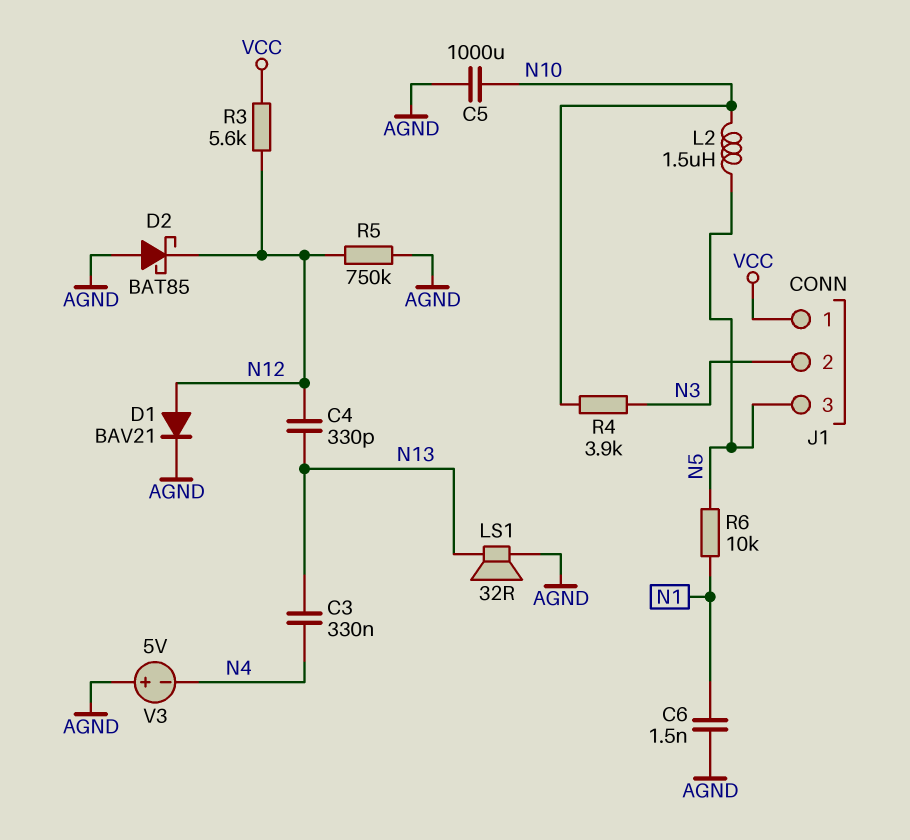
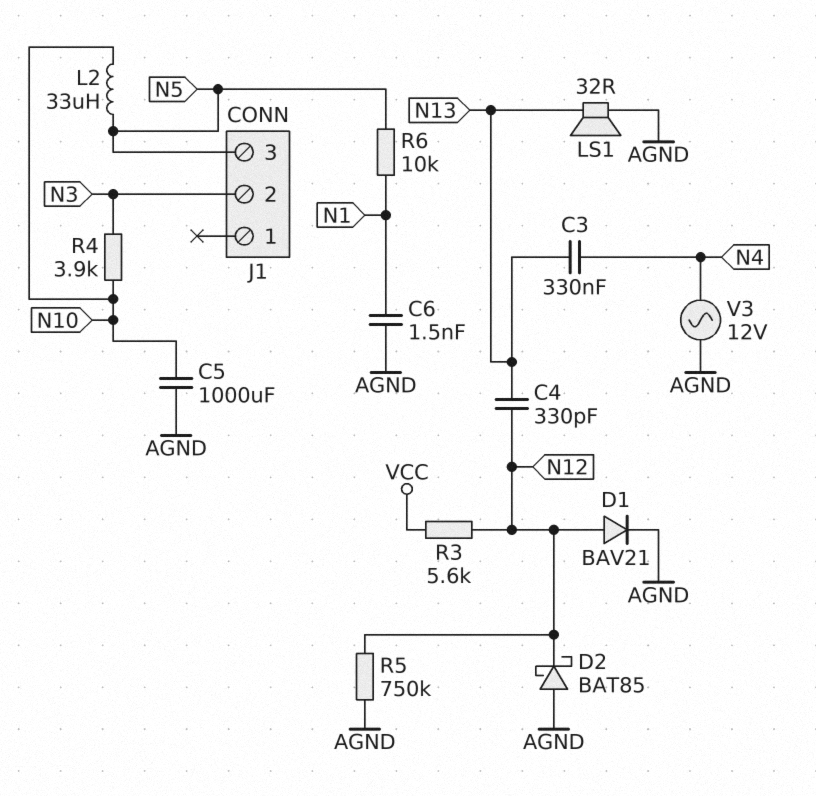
J1 pin 1: VCC -> none
L2: 1.5uH (N5, N10) -> 33uH (N5, N10)
V3: 5V (plus AGND, minus N4) -> AC 12V (AGND, N4)

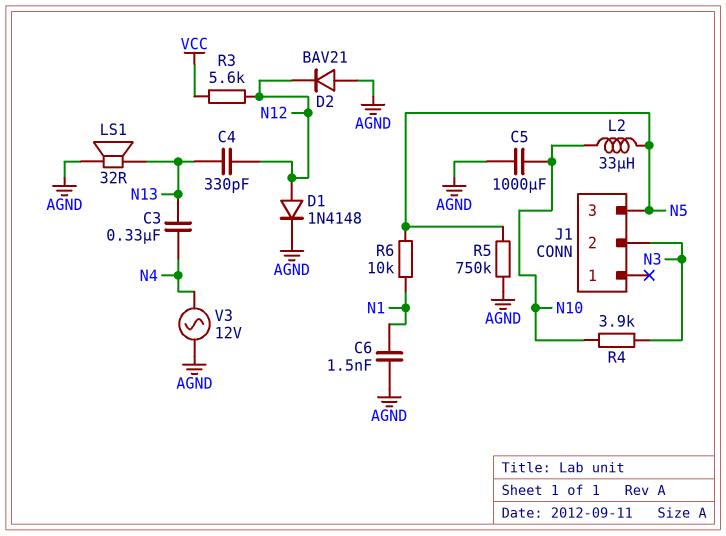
D1: diode BAV21 (A N12, K AGND) -> diode 1N4148 (A N12, K AGND)
D2: schottky BAT85 (A AGND, K N12) -> diode BAV21 (A AGND, K N12)
R5: 750k (AGND, N12) -> 750k (AGND, N5)

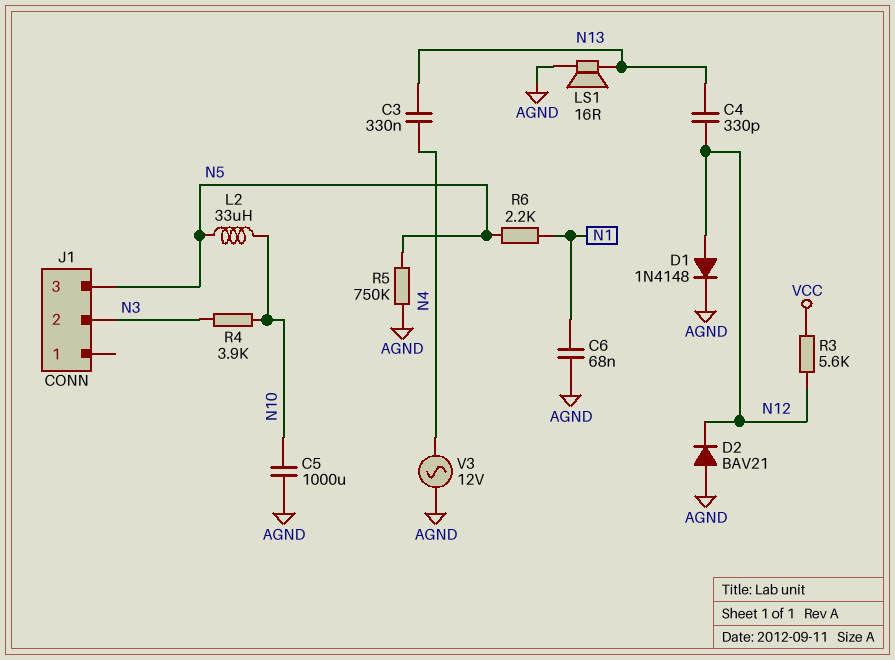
C6: 1.5nF (AGND, N1) -> 68nF (AGND, N1)
LS1: speaker 32R (AGND, N13) -> speaker 16R (AGND, N13)
R6: 10k (N1, N5) -> 2.2k (N1, N5)

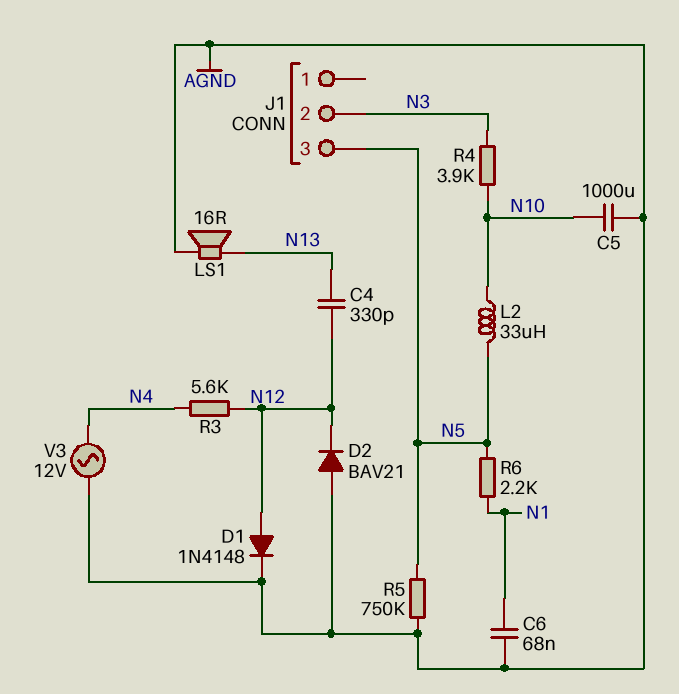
C3: 330nF (N4, N13) -> none
R3: 5.6k (N12, VCC) -> 5.6k (N4, N12)

